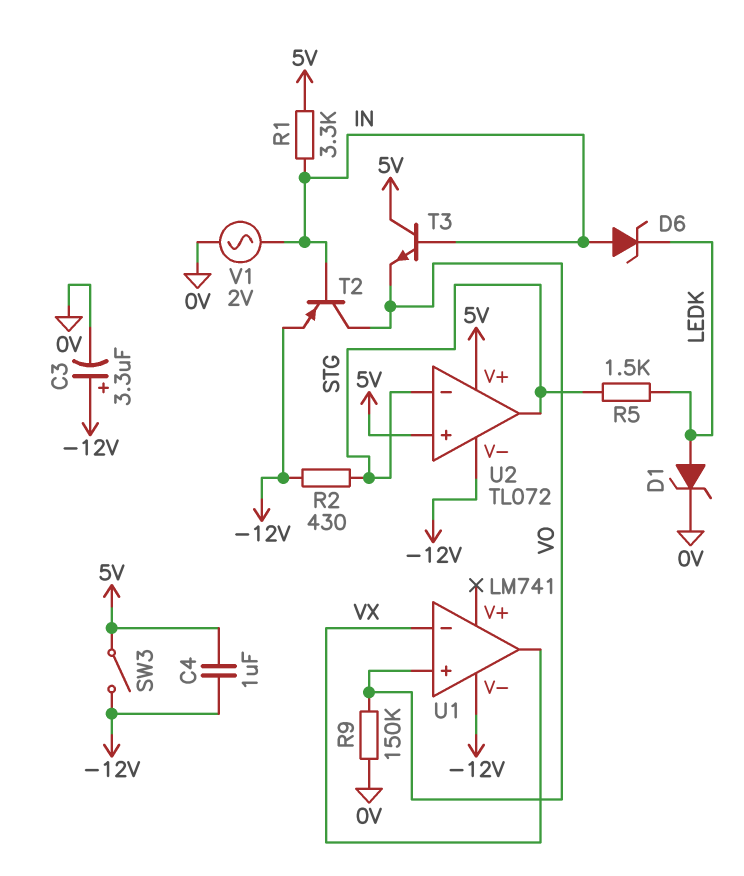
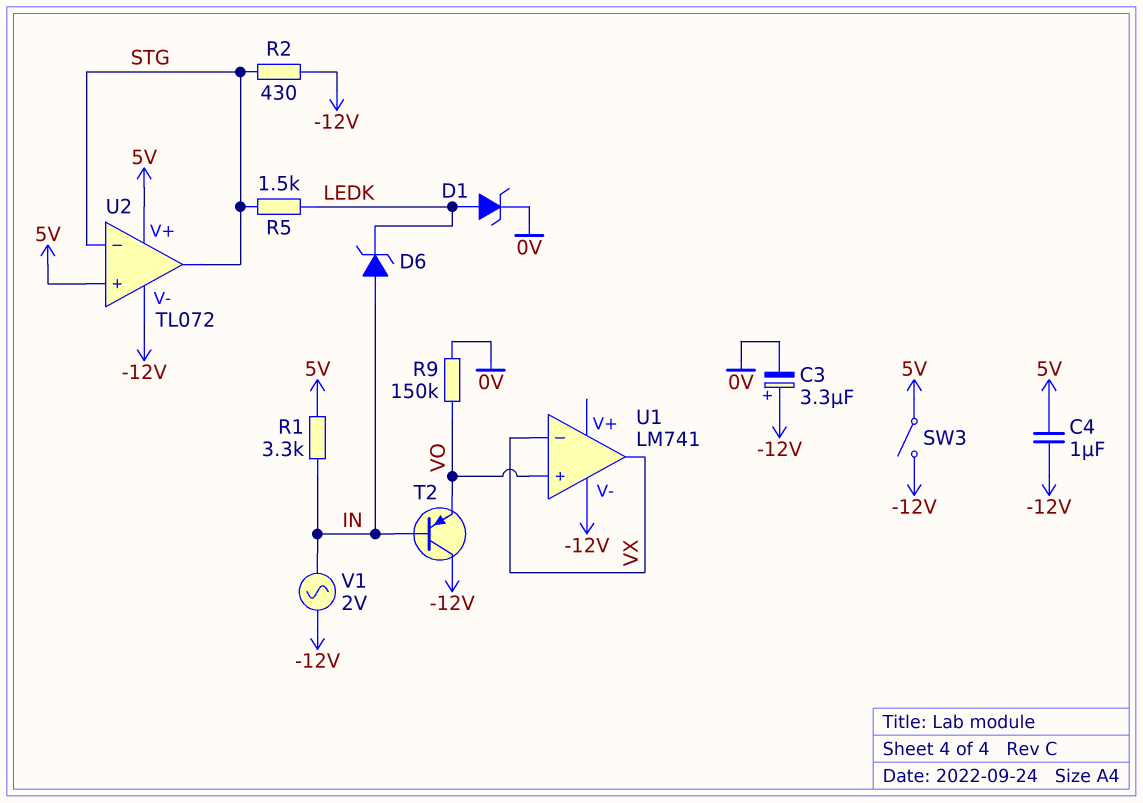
T2: PNP (B IN, C VO, E -12V) -> PNP (B IN, C -12V, E VO)
T3: NPN (B IN, C 5V, E VO) -> none
V1: AC 2V (0V, IN) -> AC 2V (-12V, IN)

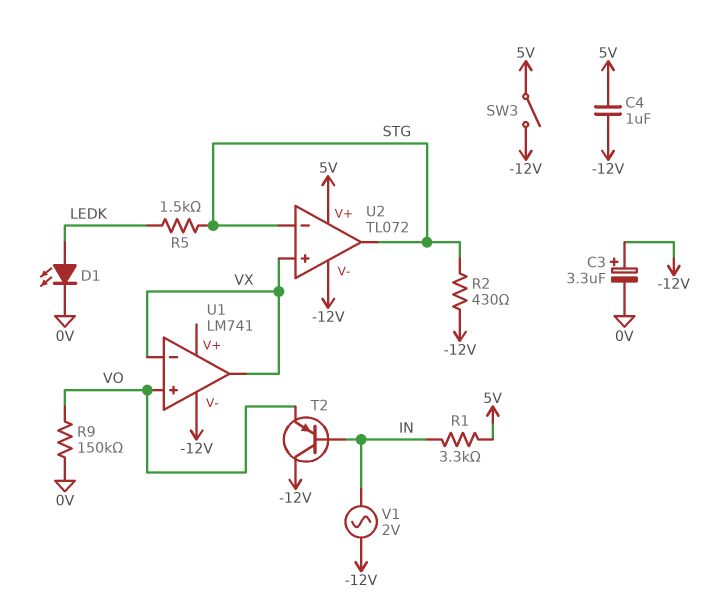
D1: zener (A LEDK, K 0V) -> LED (A LEDK, K 0V)
D6: zener (A IN, K LEDK) -> none
U2 pin in+: 5V -> VX

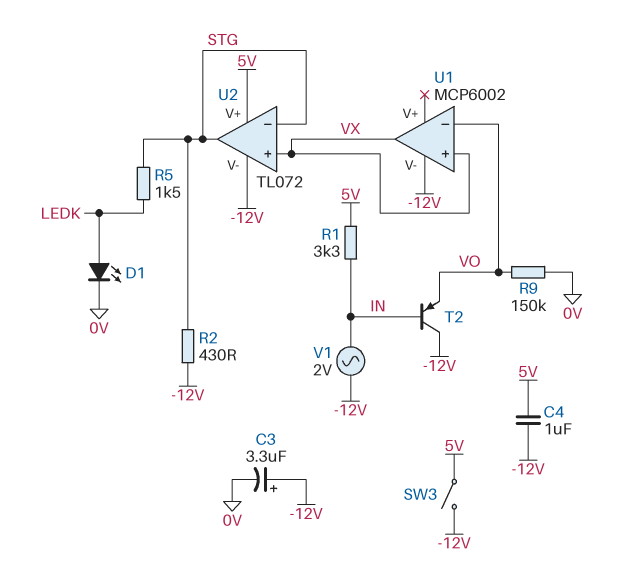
U1: LM741 -> MCP6002
U1 pin in+: VO -> VX
U1 pin in-: VX -> VO

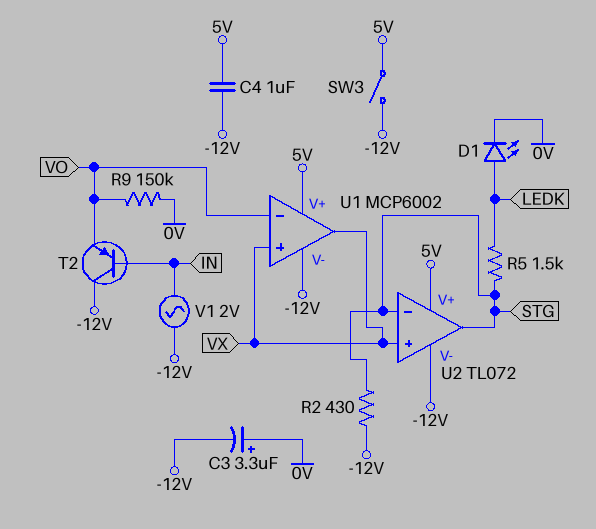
C3: 3.3uF (plus -12V, minus 0V) -> 3.3uF (plus 0V, minus -12V)
R1: 3.3k (5V, IN) -> none
U1 pin V+: none -> 5V

